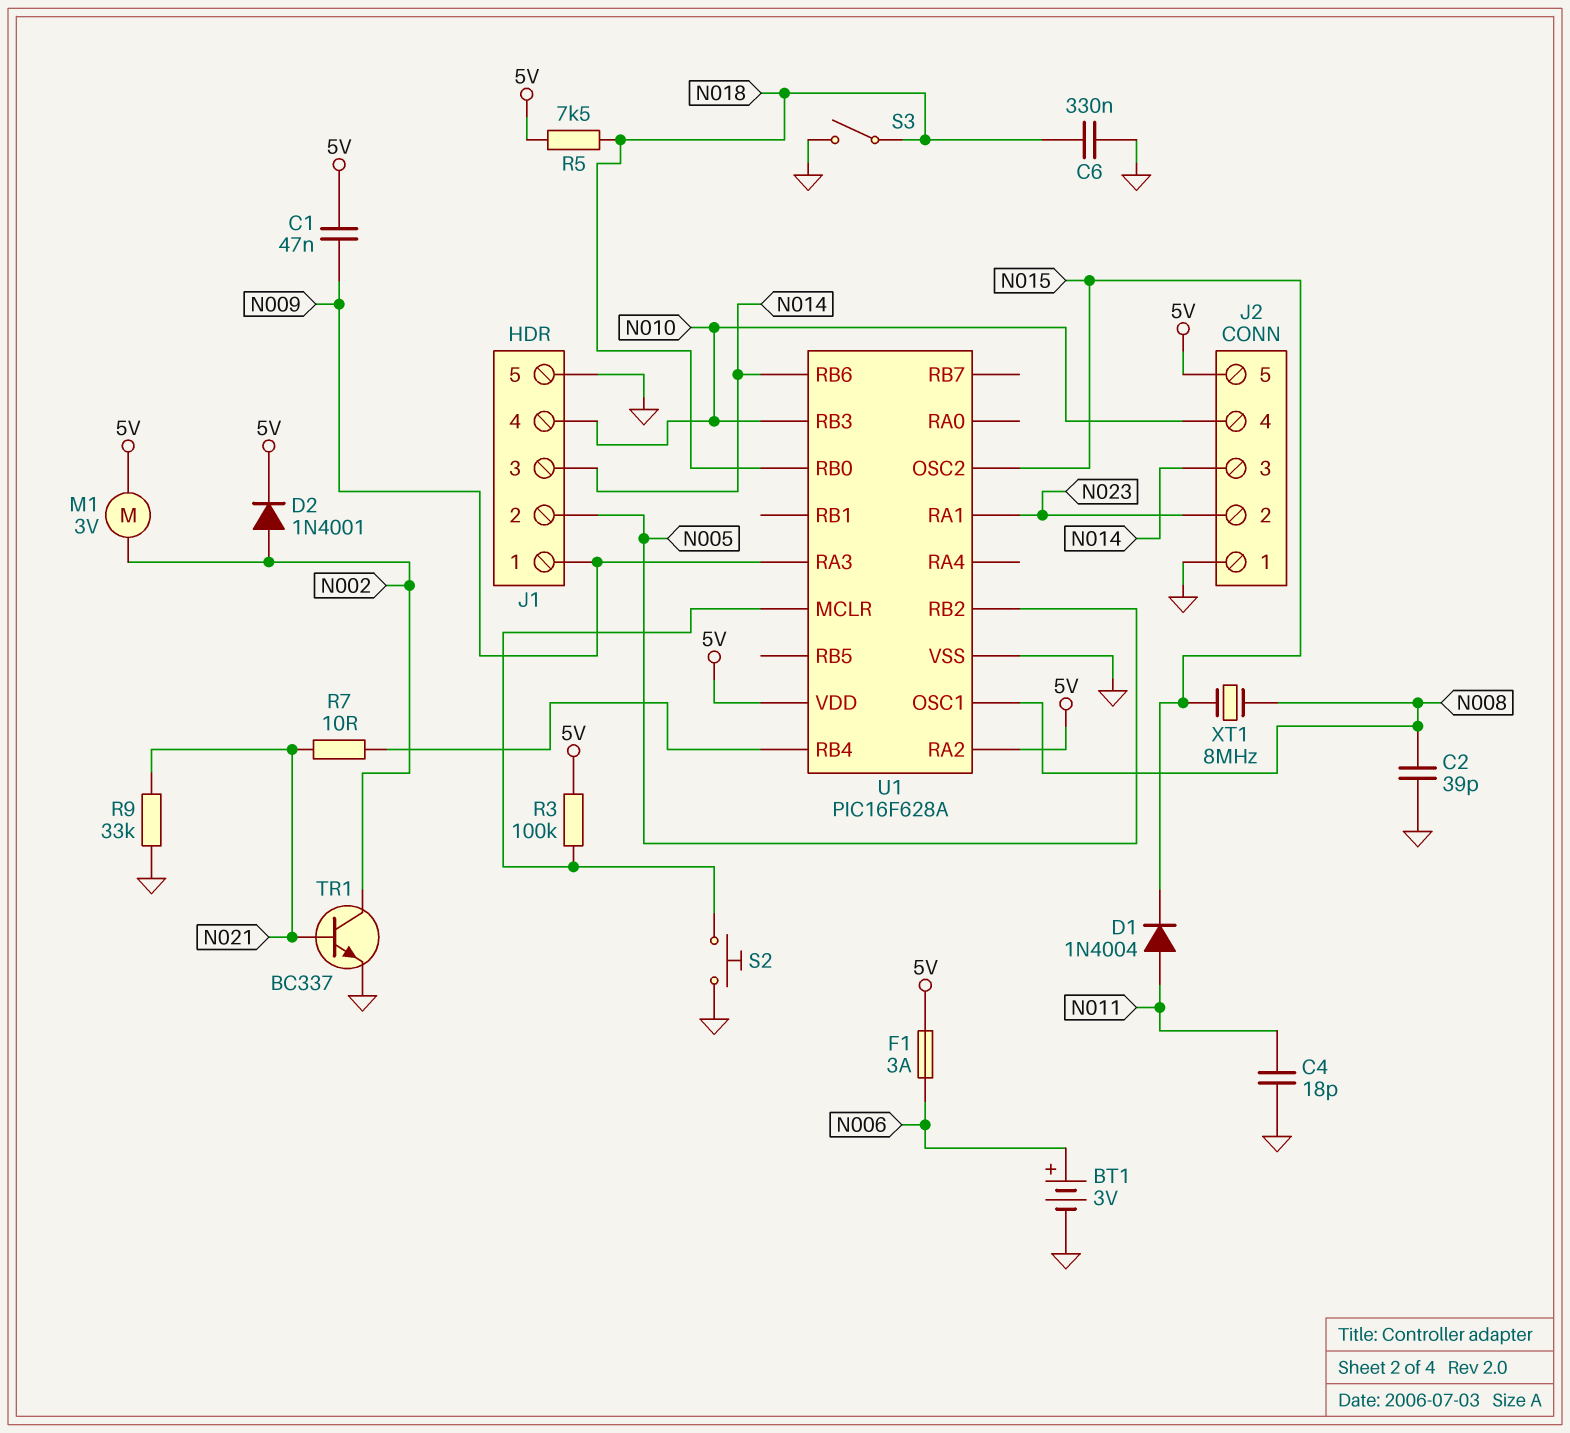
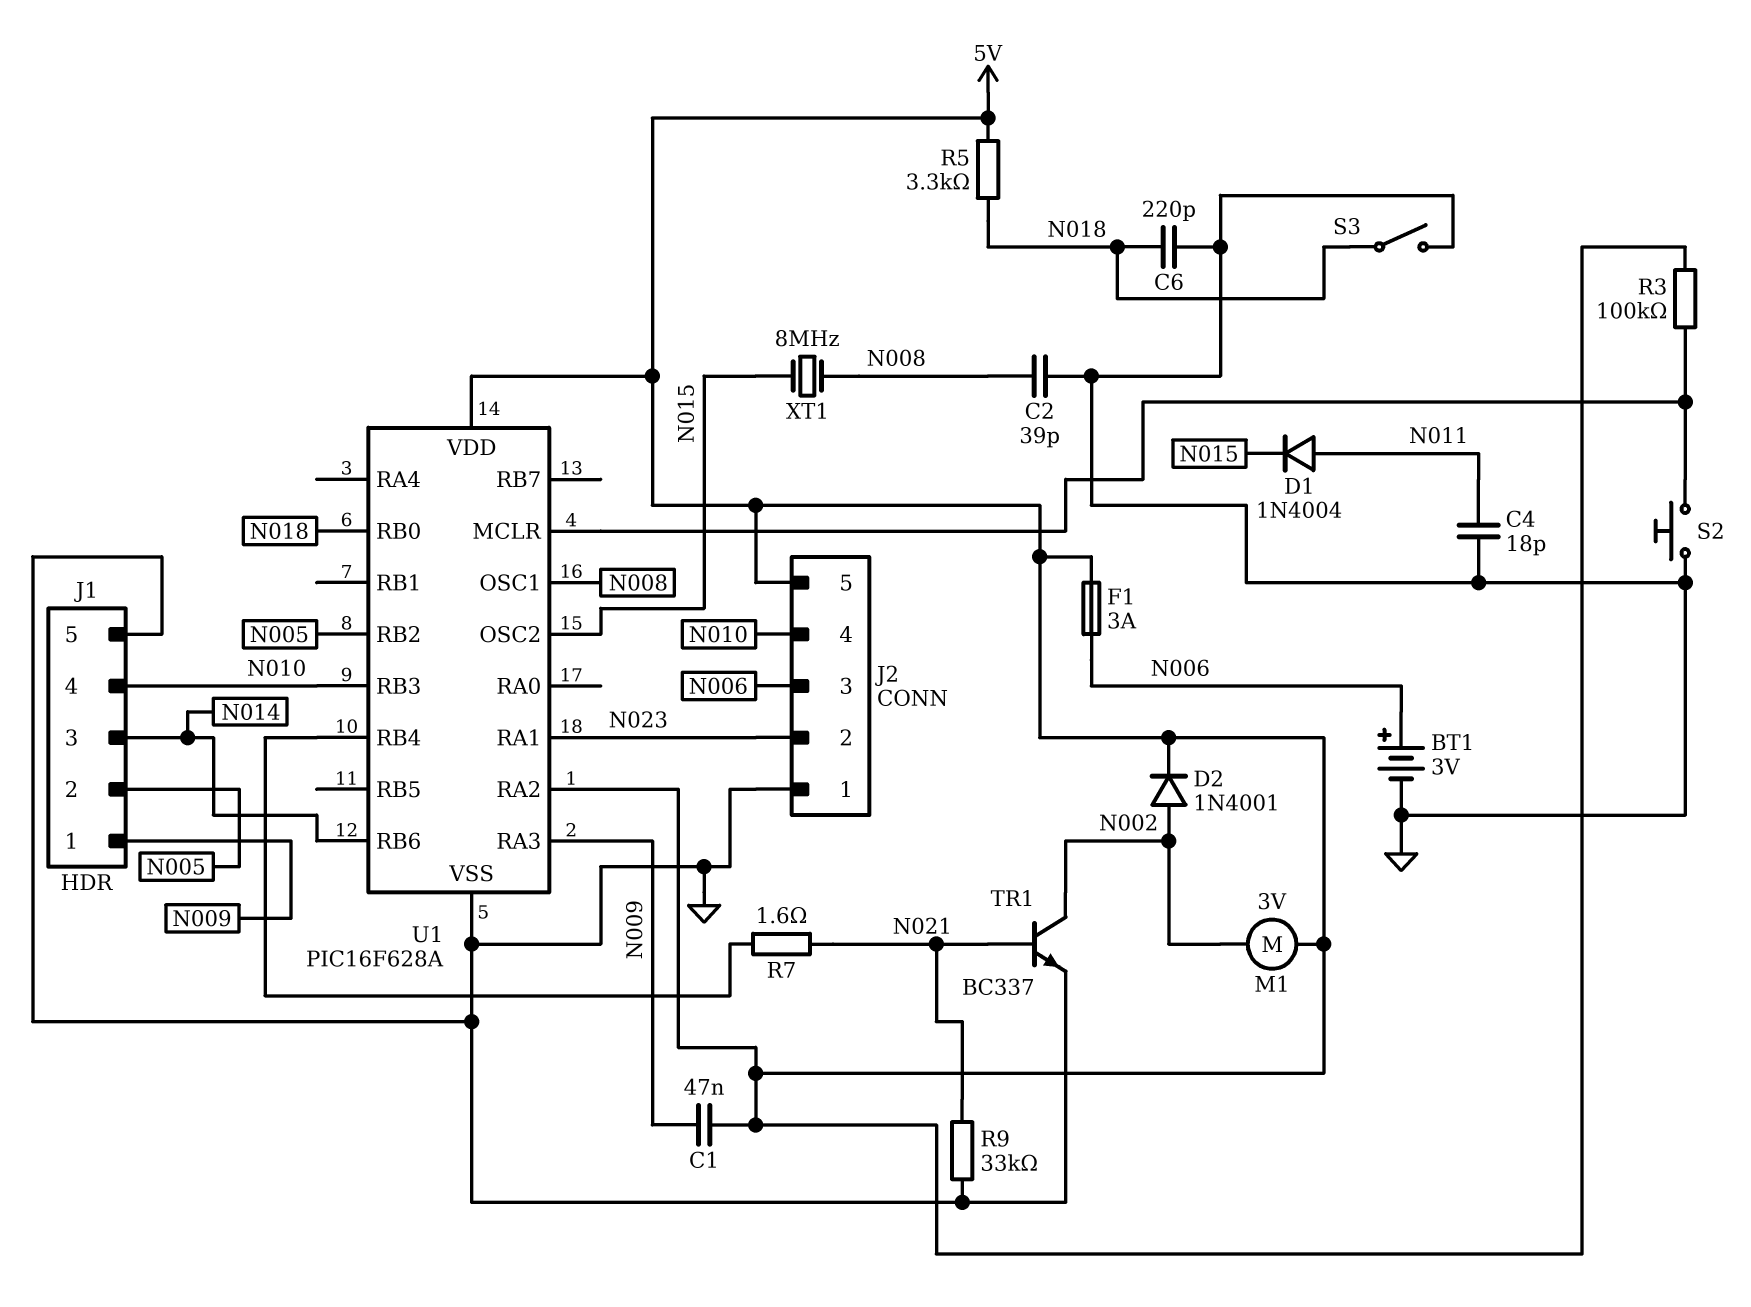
C6: 330nF (GND, N018) -> 220pF (GND, N018)
J2 pin 3: N014 -> N006
R5: 7.5k (5V, N018) -> 3.3k (5V, N018)
R7: 10 (N021, U1/RB4) -> 1.6 (N021, U1/RB4)

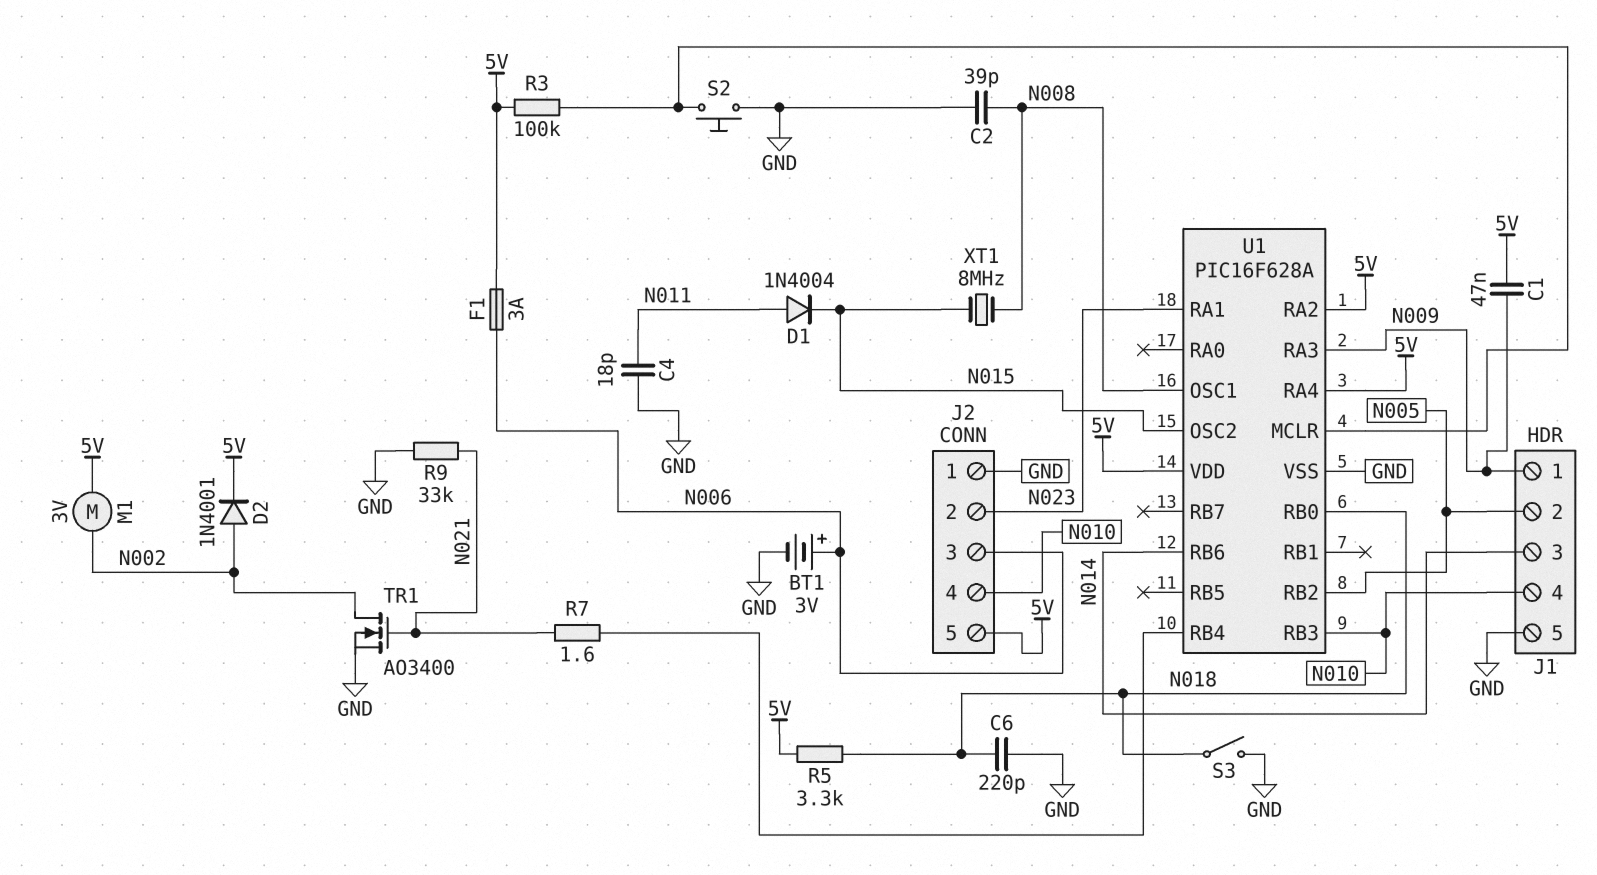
TR1: NPN BC337 (B N021, C N002, E GND) -> NMOS AO3400 (G N021, D N002, S GND)
U1 pin RA4: none -> 5V

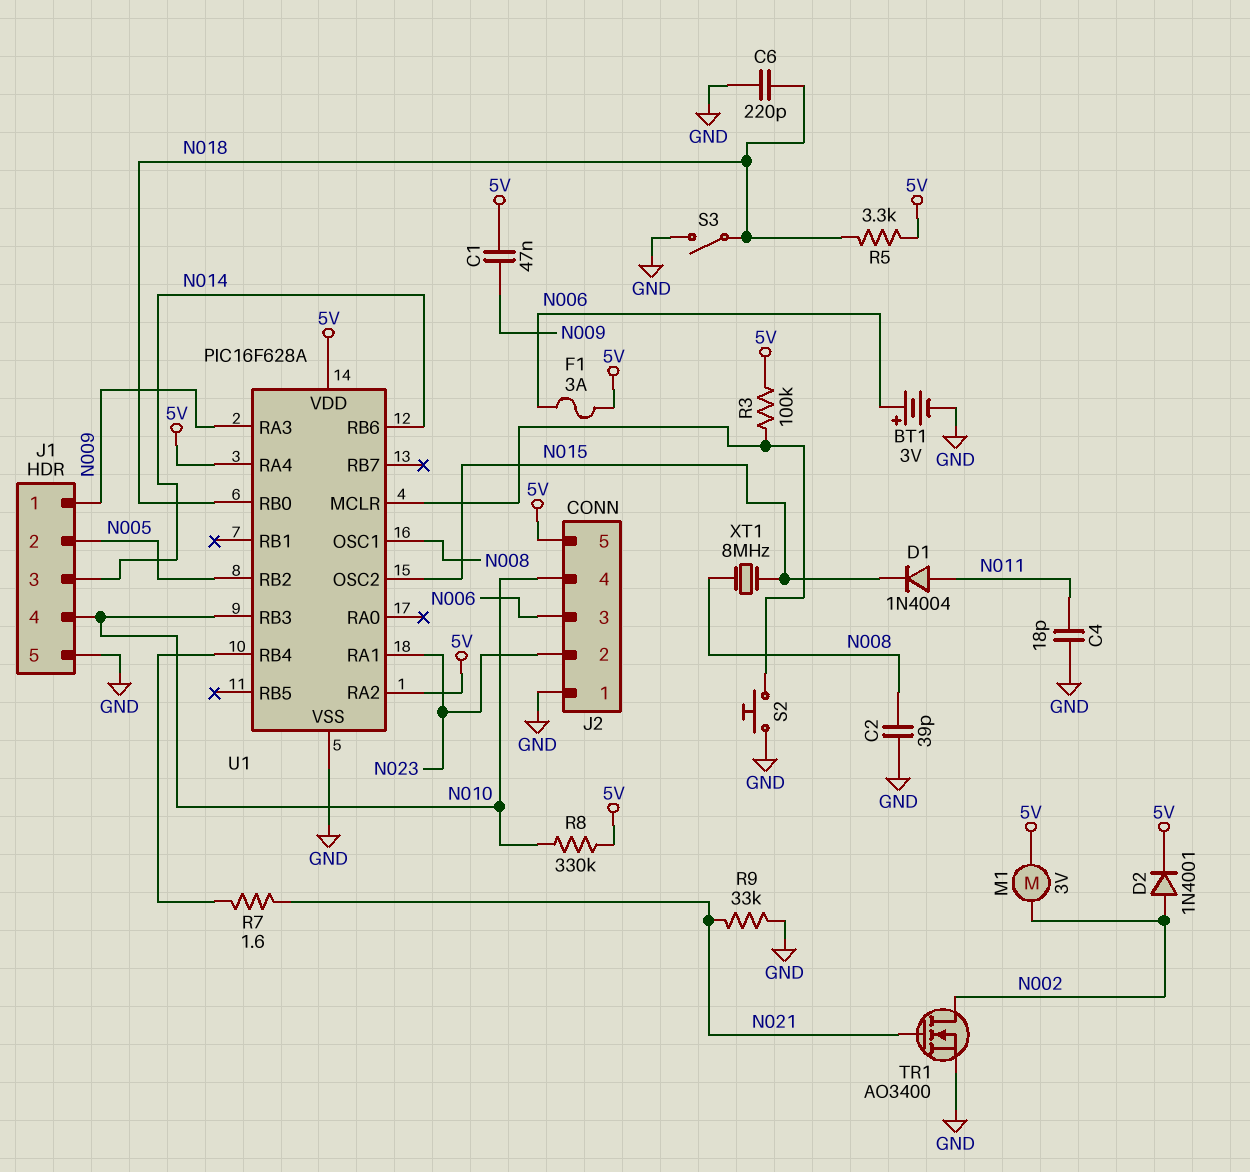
R8: none -> 330k (5V, N010)

